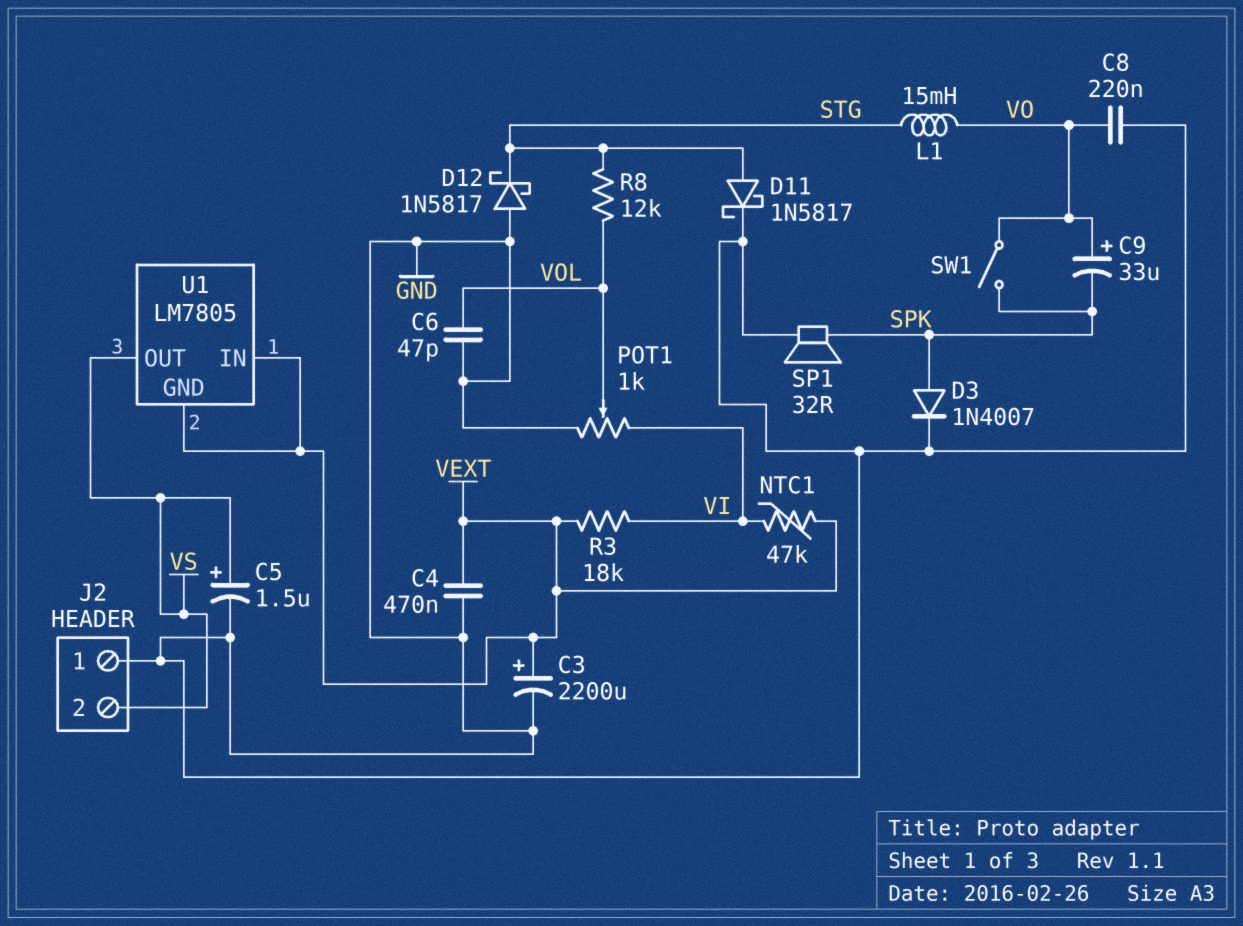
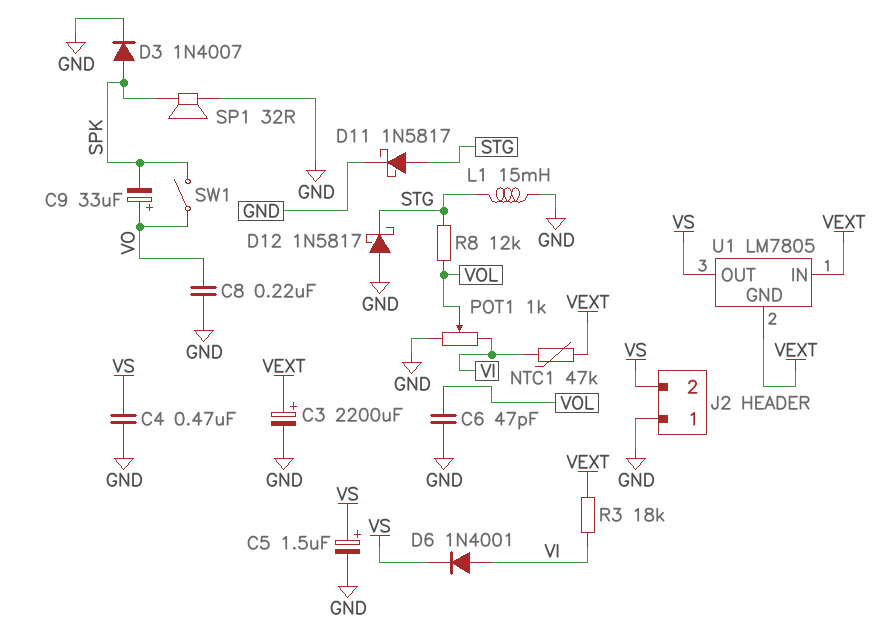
C4: 470nF (GND, VEXT) -> 470nF (GND, VS)
D6: none -> diode 1N4001 (A VI, K VS)
L1: 15mH (STG, VO) -> 15mH (GND, STG)

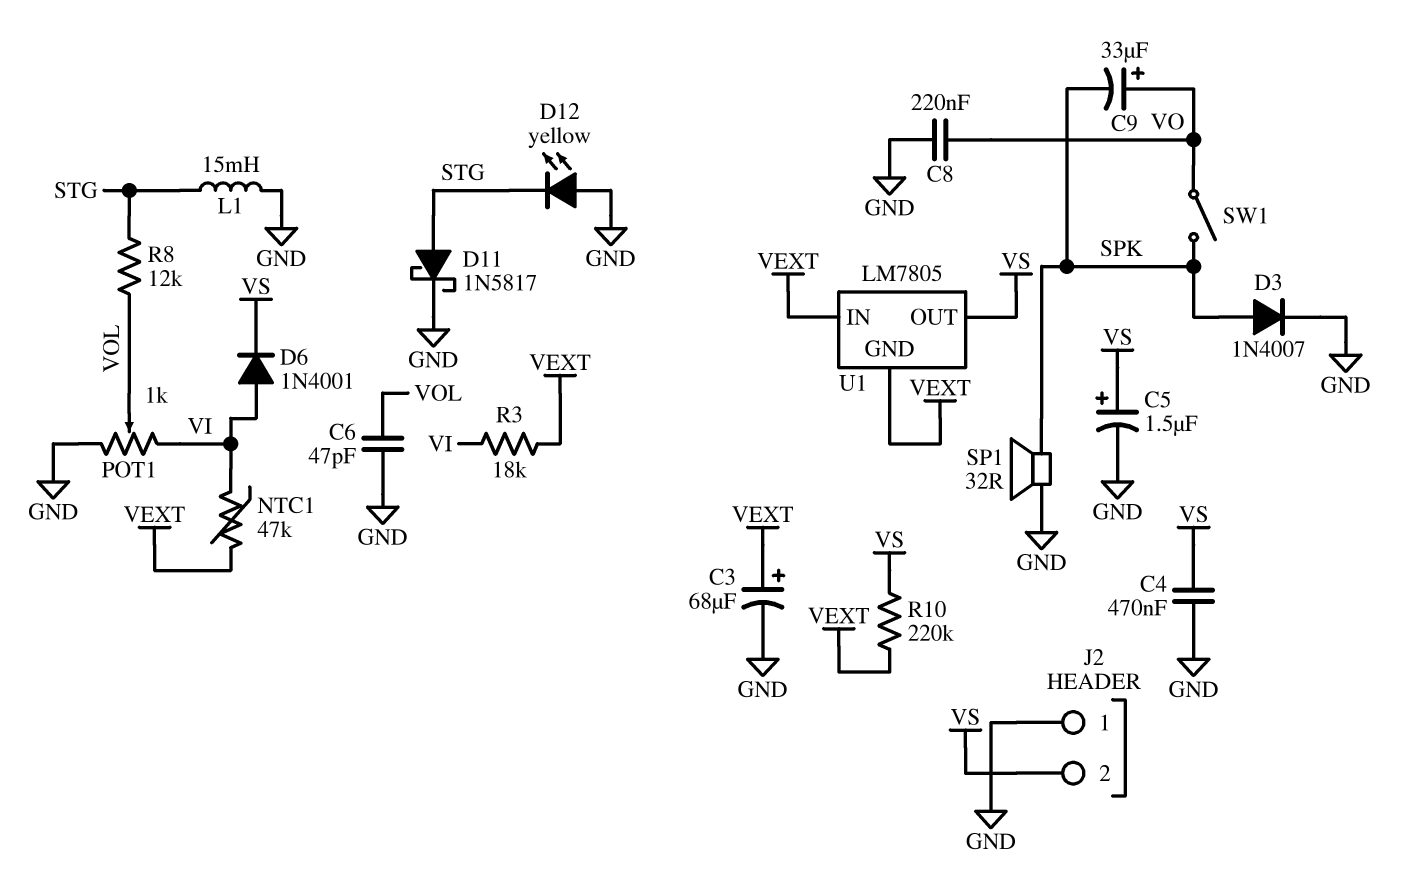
C3: 2200uF (plus VEXT, minus GND) -> 68uF (plus VEXT, minus GND)
D12: schottky 1N5817 (A GND, K STG) -> LED yellow (A GND, K STG)
R10: none -> 220k (VEXT, VS)

